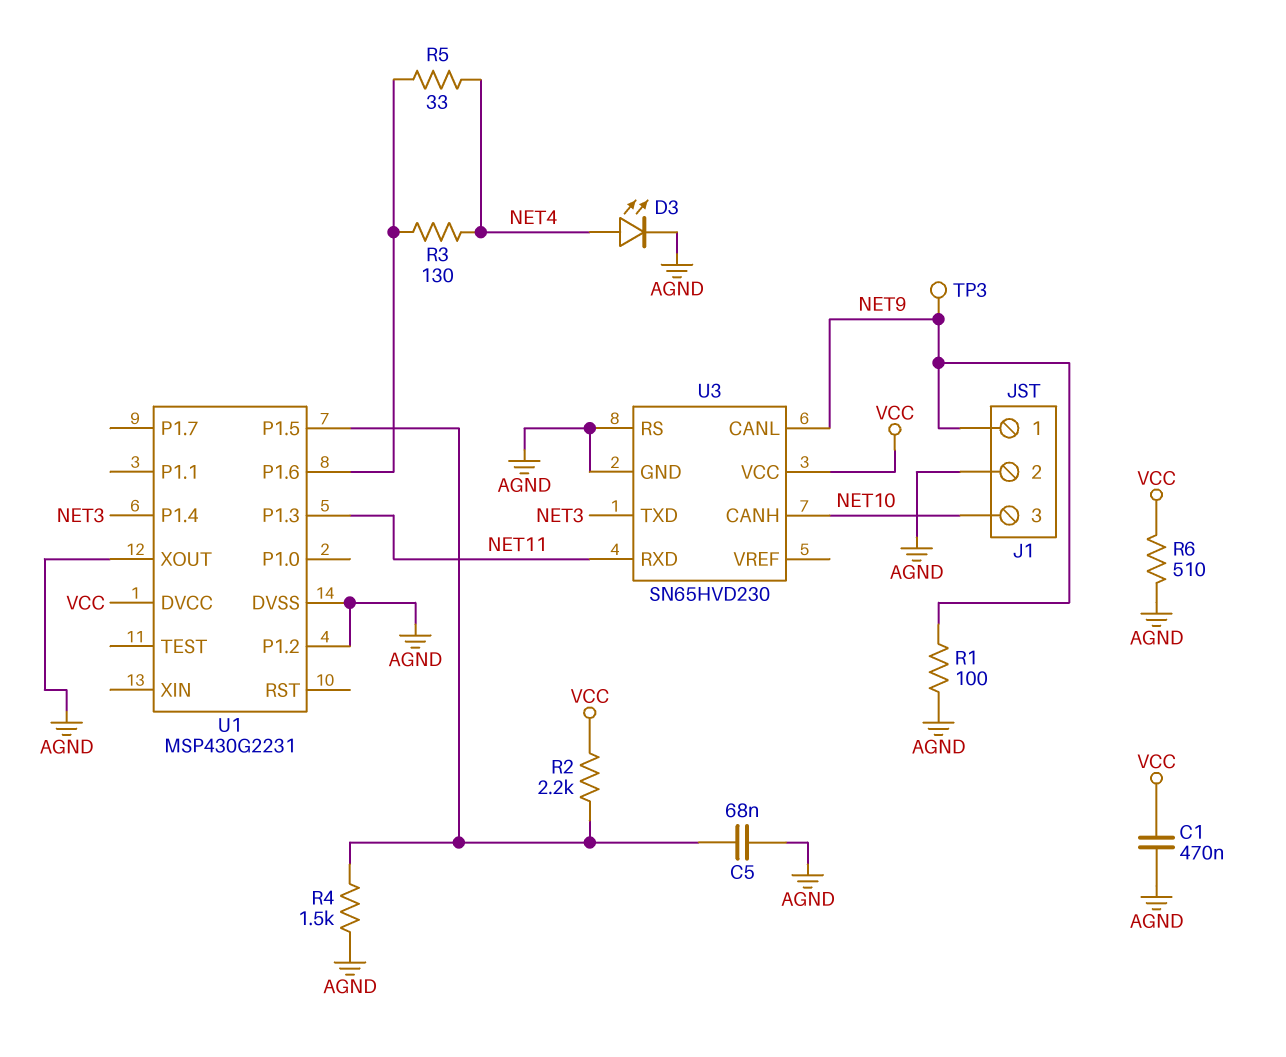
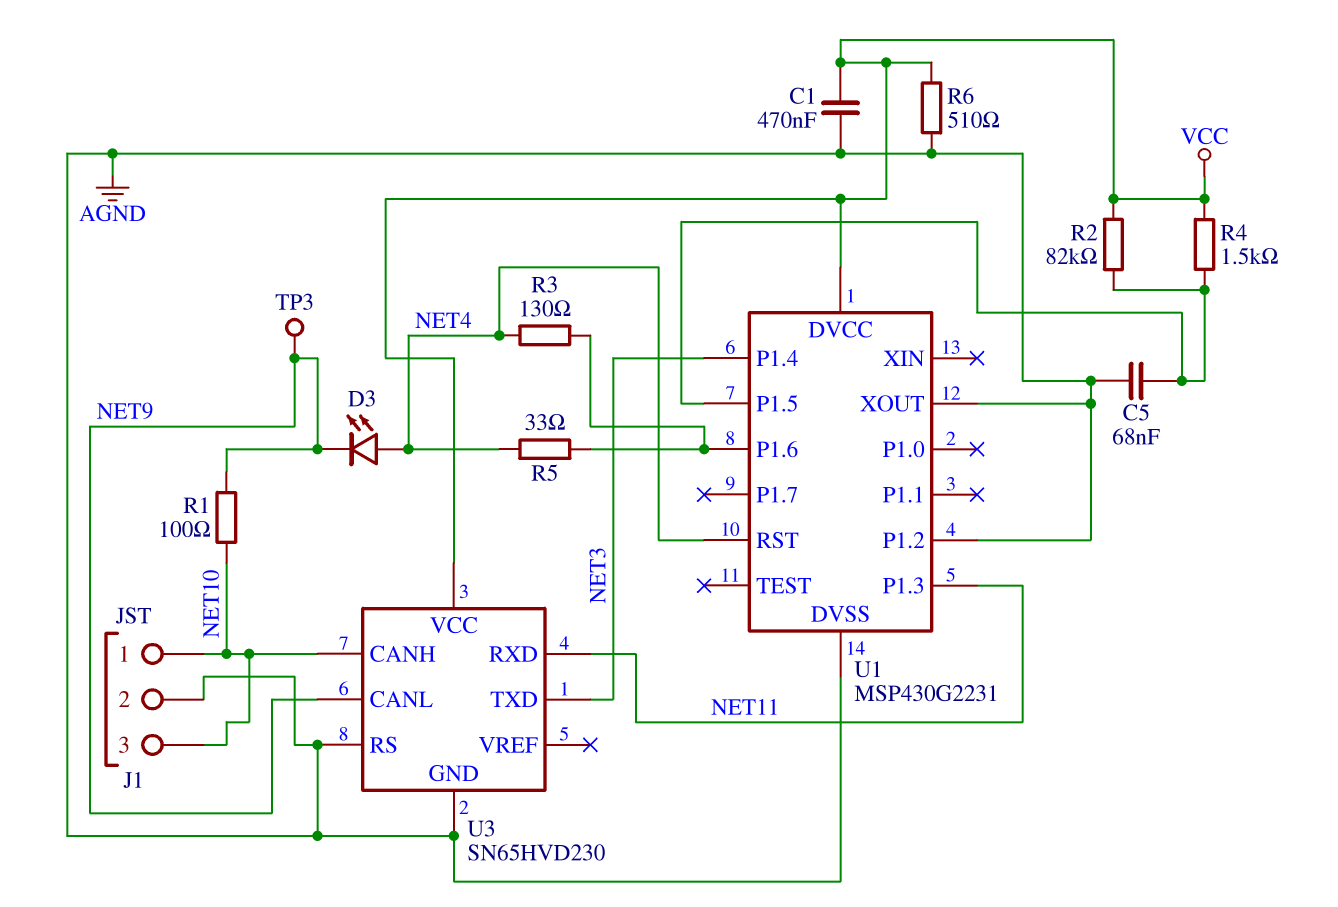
D3: LED (A NET4, K AGND) -> LED (A NET4, K NET9)
J1 pin 1: NET9 -> NET10
R1: 100 (AGND, NET9) -> 100 (NET9, NET10)
R2: 2.2k (U1/P1.5, VCC) -> 82k (U1/P1.5, VCC)
R4: 1.5k (AGND, U1/P1.5) -> 1.5k (U1/P1.5, VCC)
U1 pin RST: none -> NET4

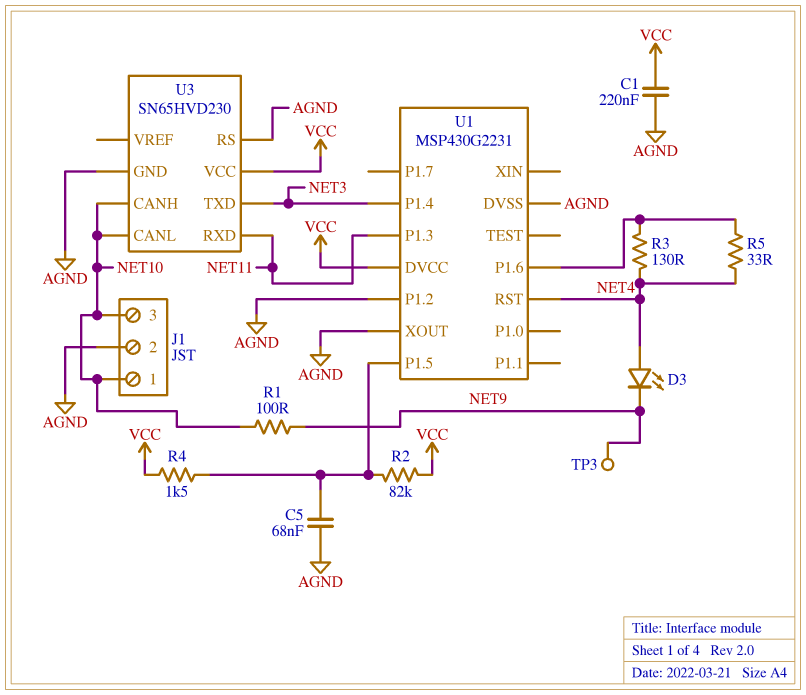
C1: 470nF (AGND, VCC) -> 220nF (AGND, VCC)
R6: 510 (AGND, VCC) -> none
U3 pin CANL: NET9 -> NET10

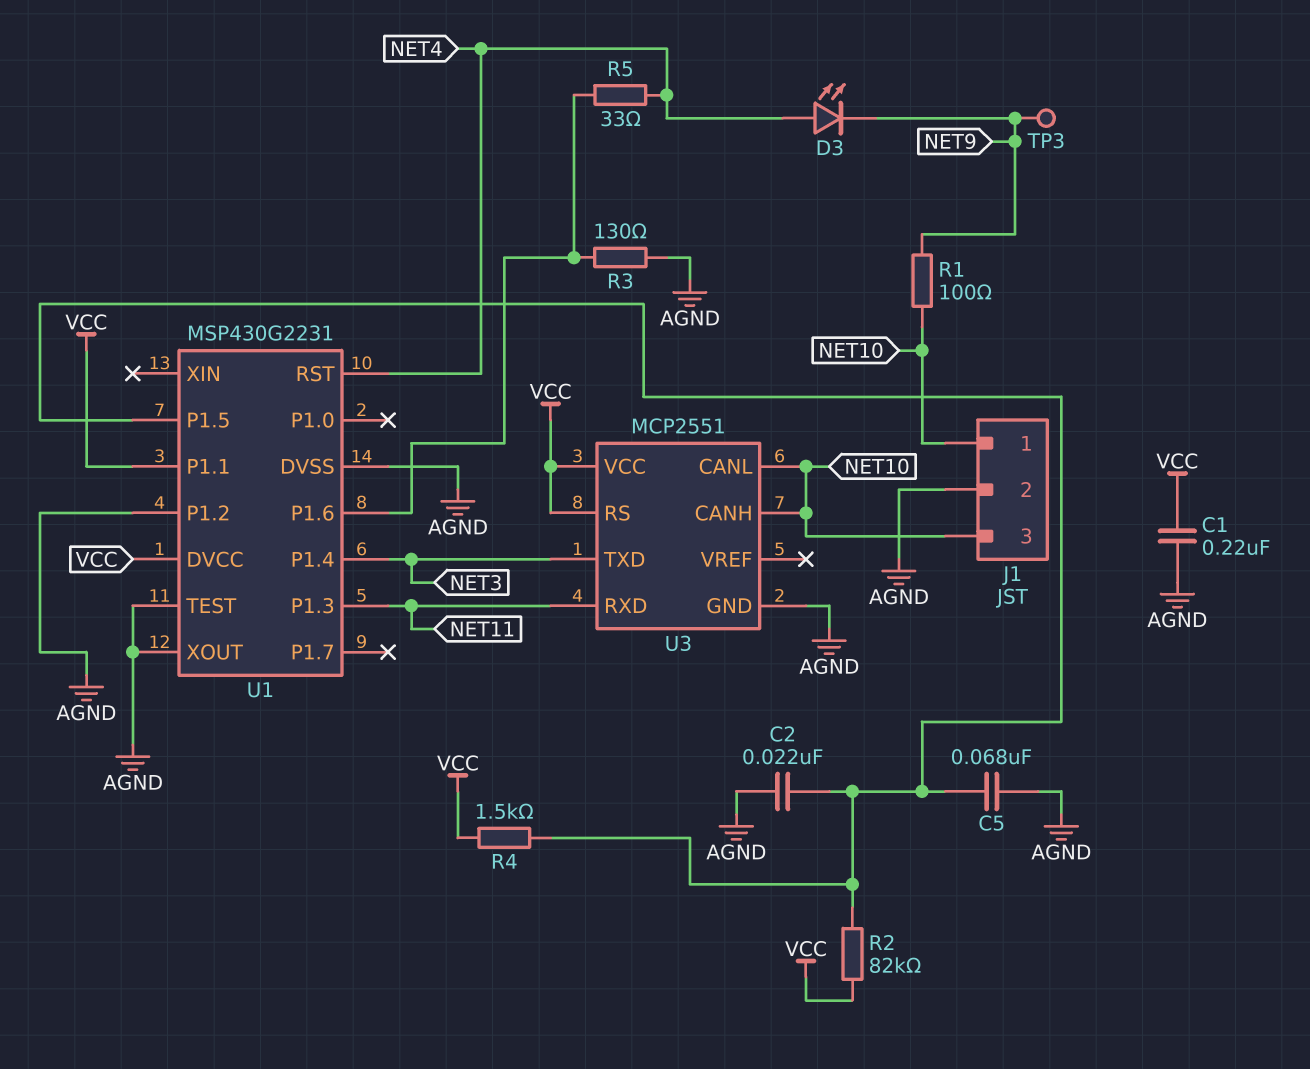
C2: none -> 22nF (AGND, U1/P1.5)
R3: 130 (NET4, U1/P1.6) -> 130 (AGND, U1/P1.6)
U1 pin P1.1: none -> VCC
U1 pin TEST: none -> AGND
U3: SN65HVD230 -> MCP2551
U3 pin RS: AGND -> VCC

